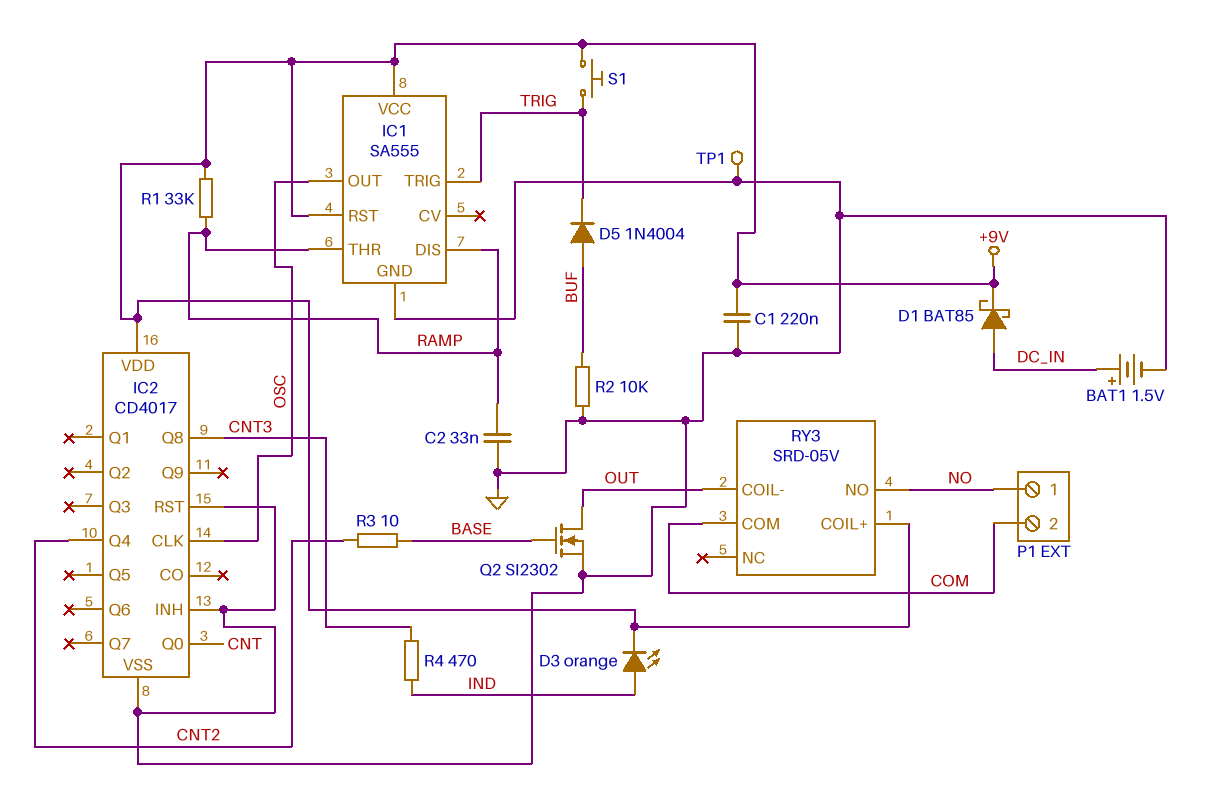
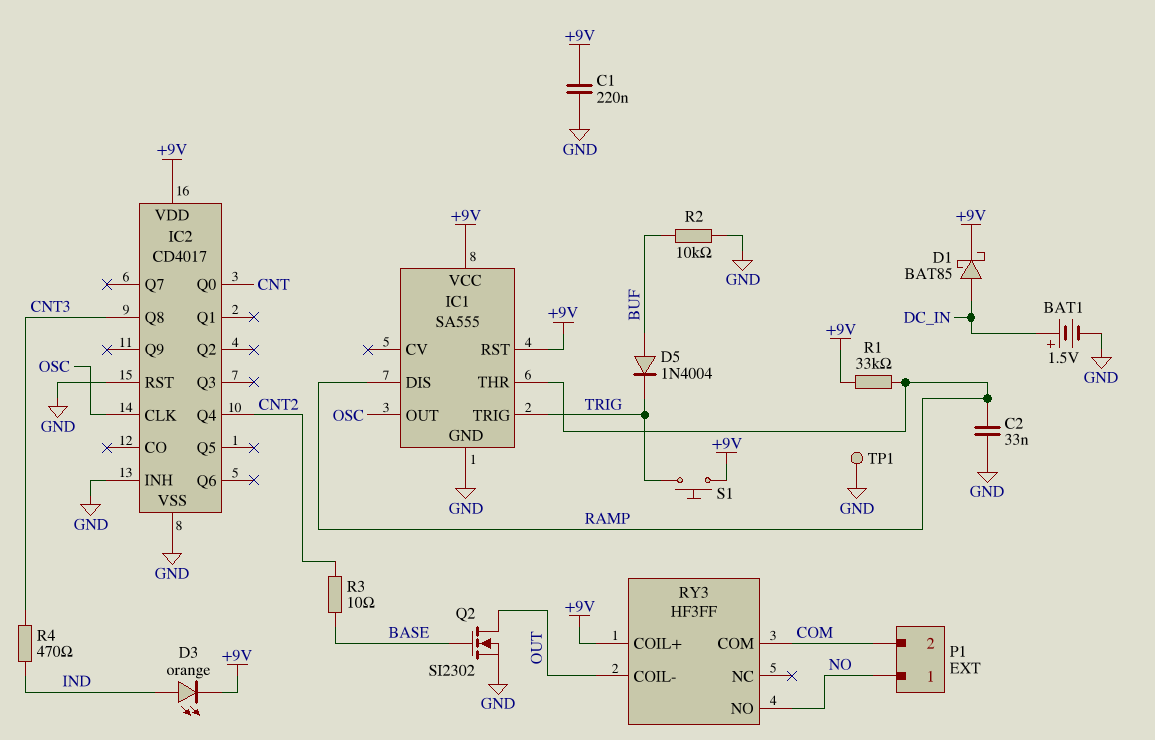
RY3: SRD-05V -> HF3FF

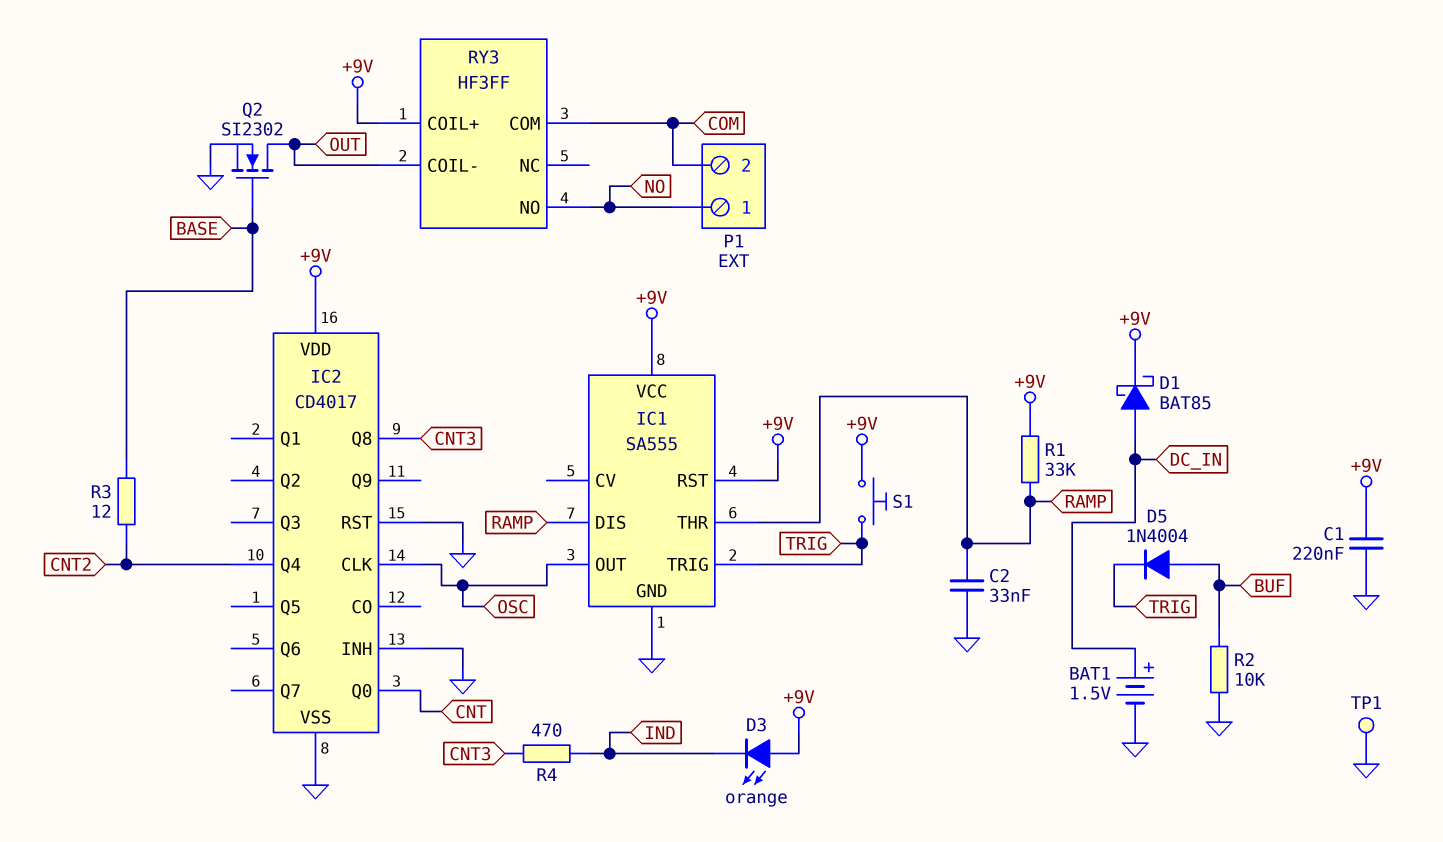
D3: LED orange (A IND, K +9V) -> LED orange (A +9V, K IND)
R3: 10 (BASE, CNT2) -> 12 (BASE, CNT2)

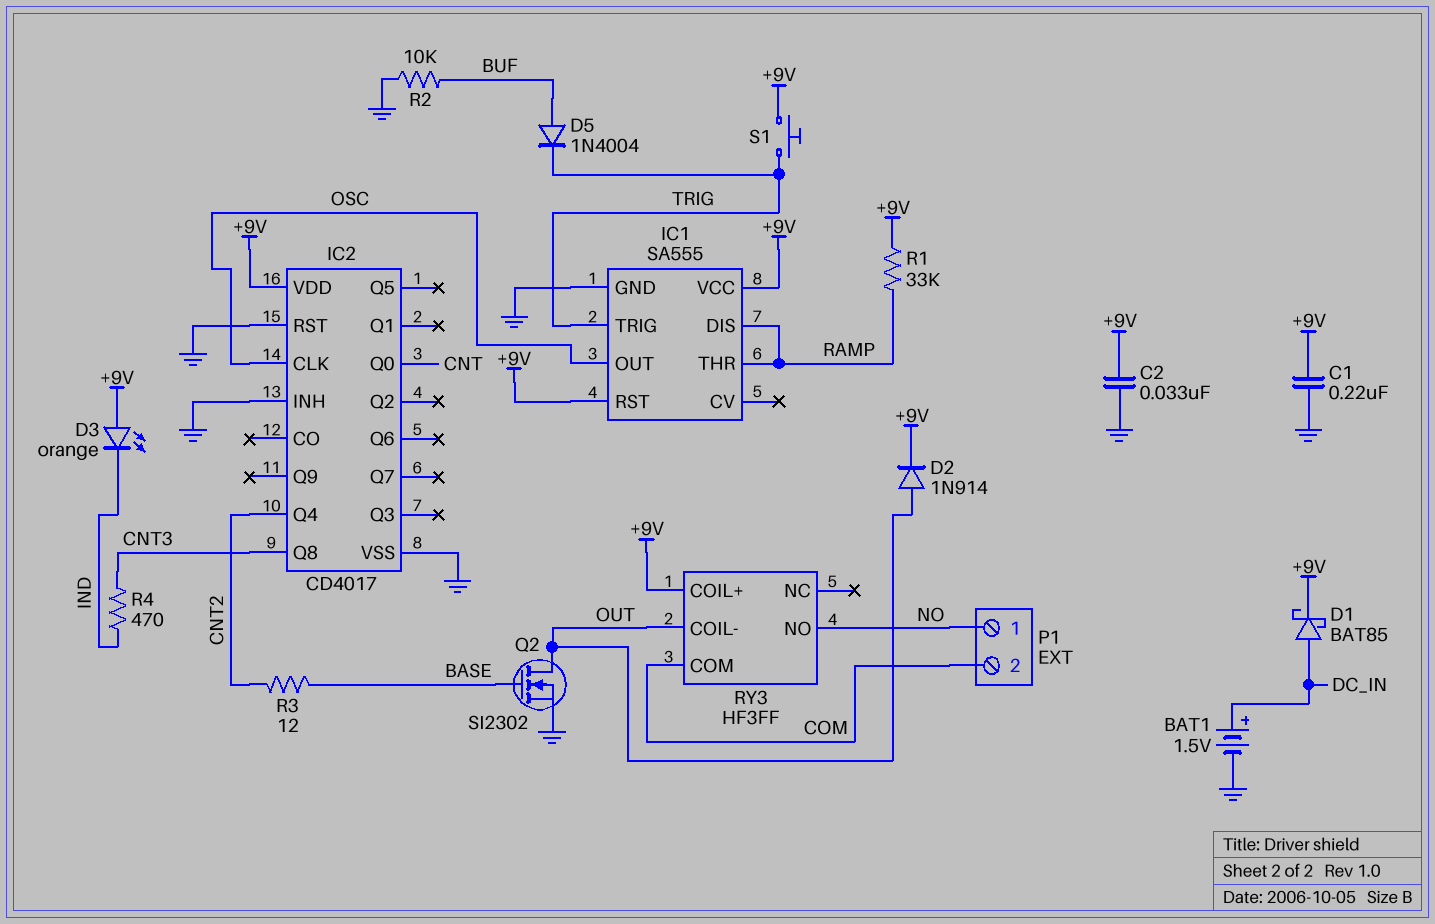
C2: 33nF (GND, RAMP) -> 33nF (+9V, GND)
D2: none -> diode 1N914 (A OUT, K +9V)
TP1: test point (GND) -> none

